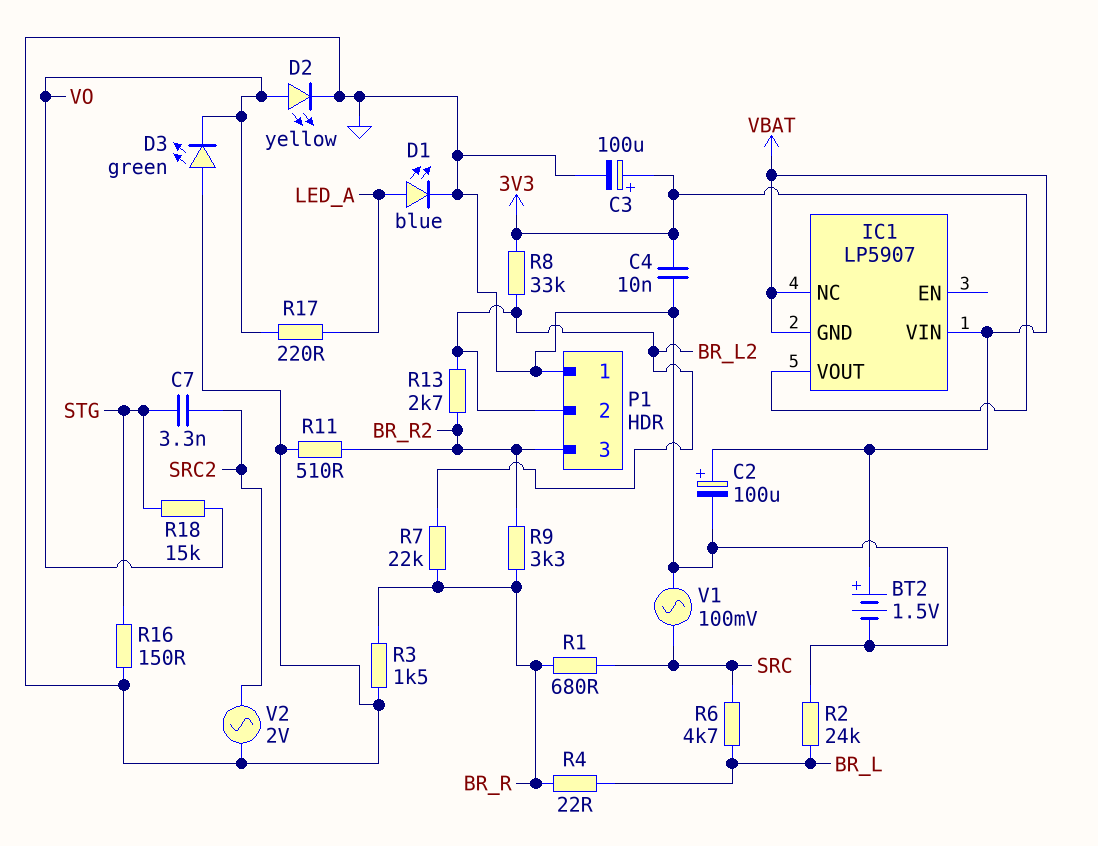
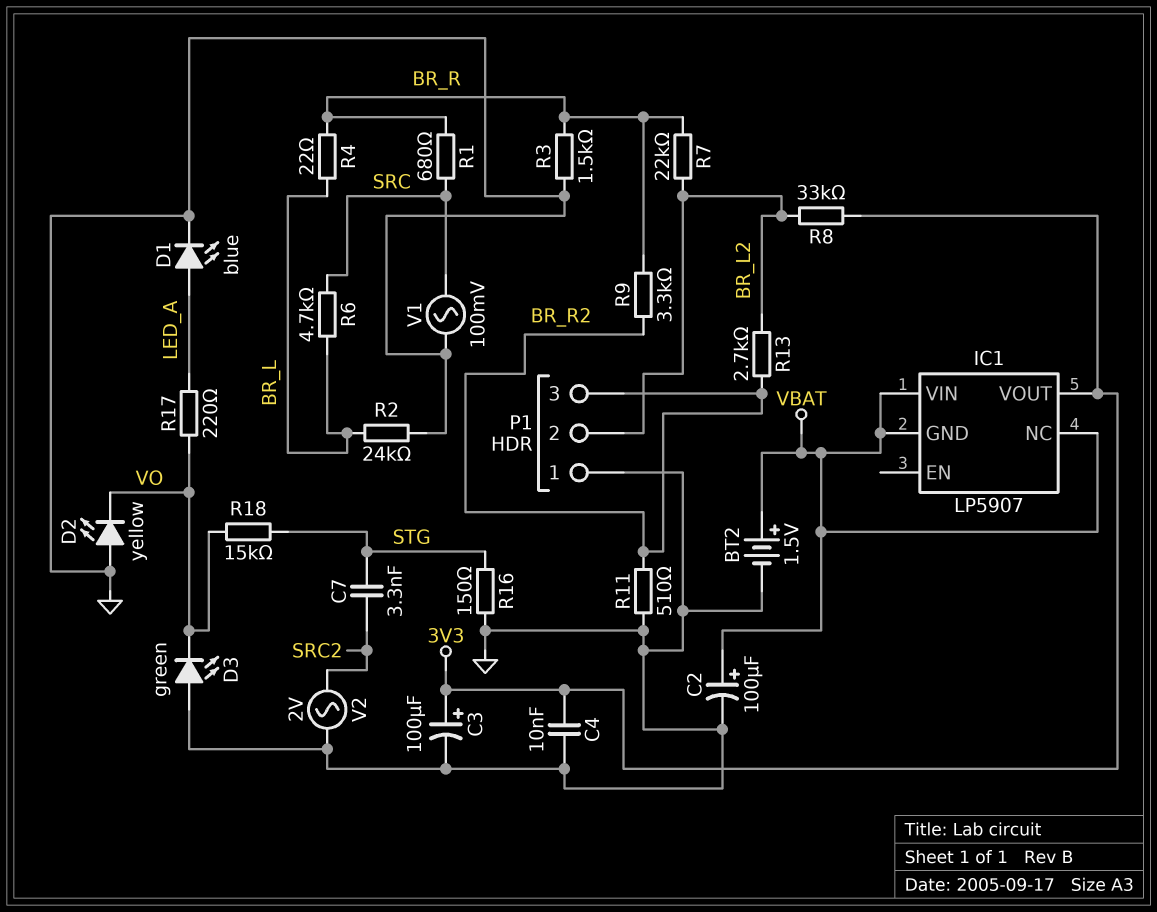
D2: LED yellow (A VO, K GND) -> LED yellow (A GND, K VO)

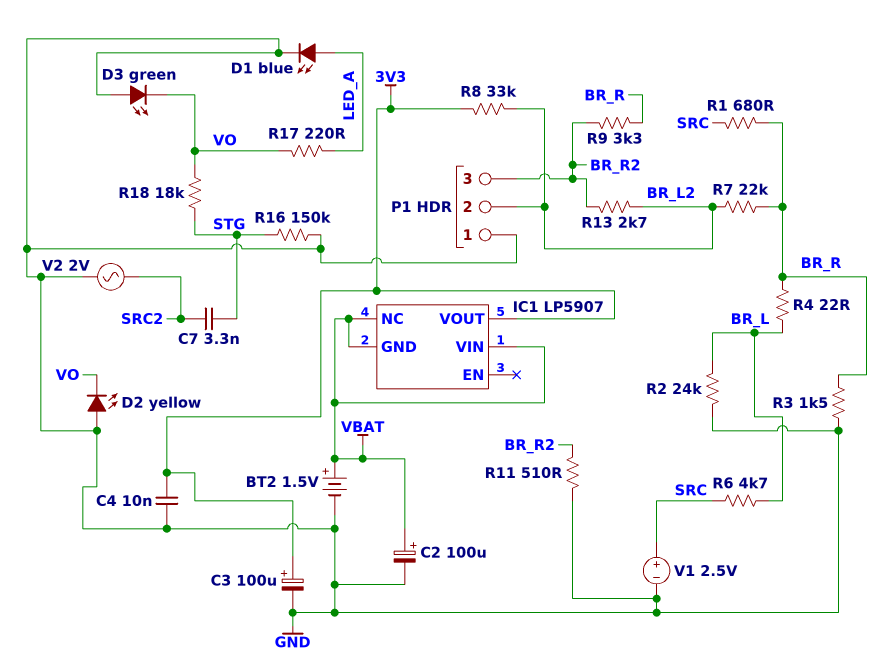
R16: 150 (GND, STG) -> 150k (GND, STG)
R18: 15k (STG, VO) -> 18k (STG, VO)
V1: AC 100mV (GND, SRC) -> 2.5V (plus SRC, minus GND)

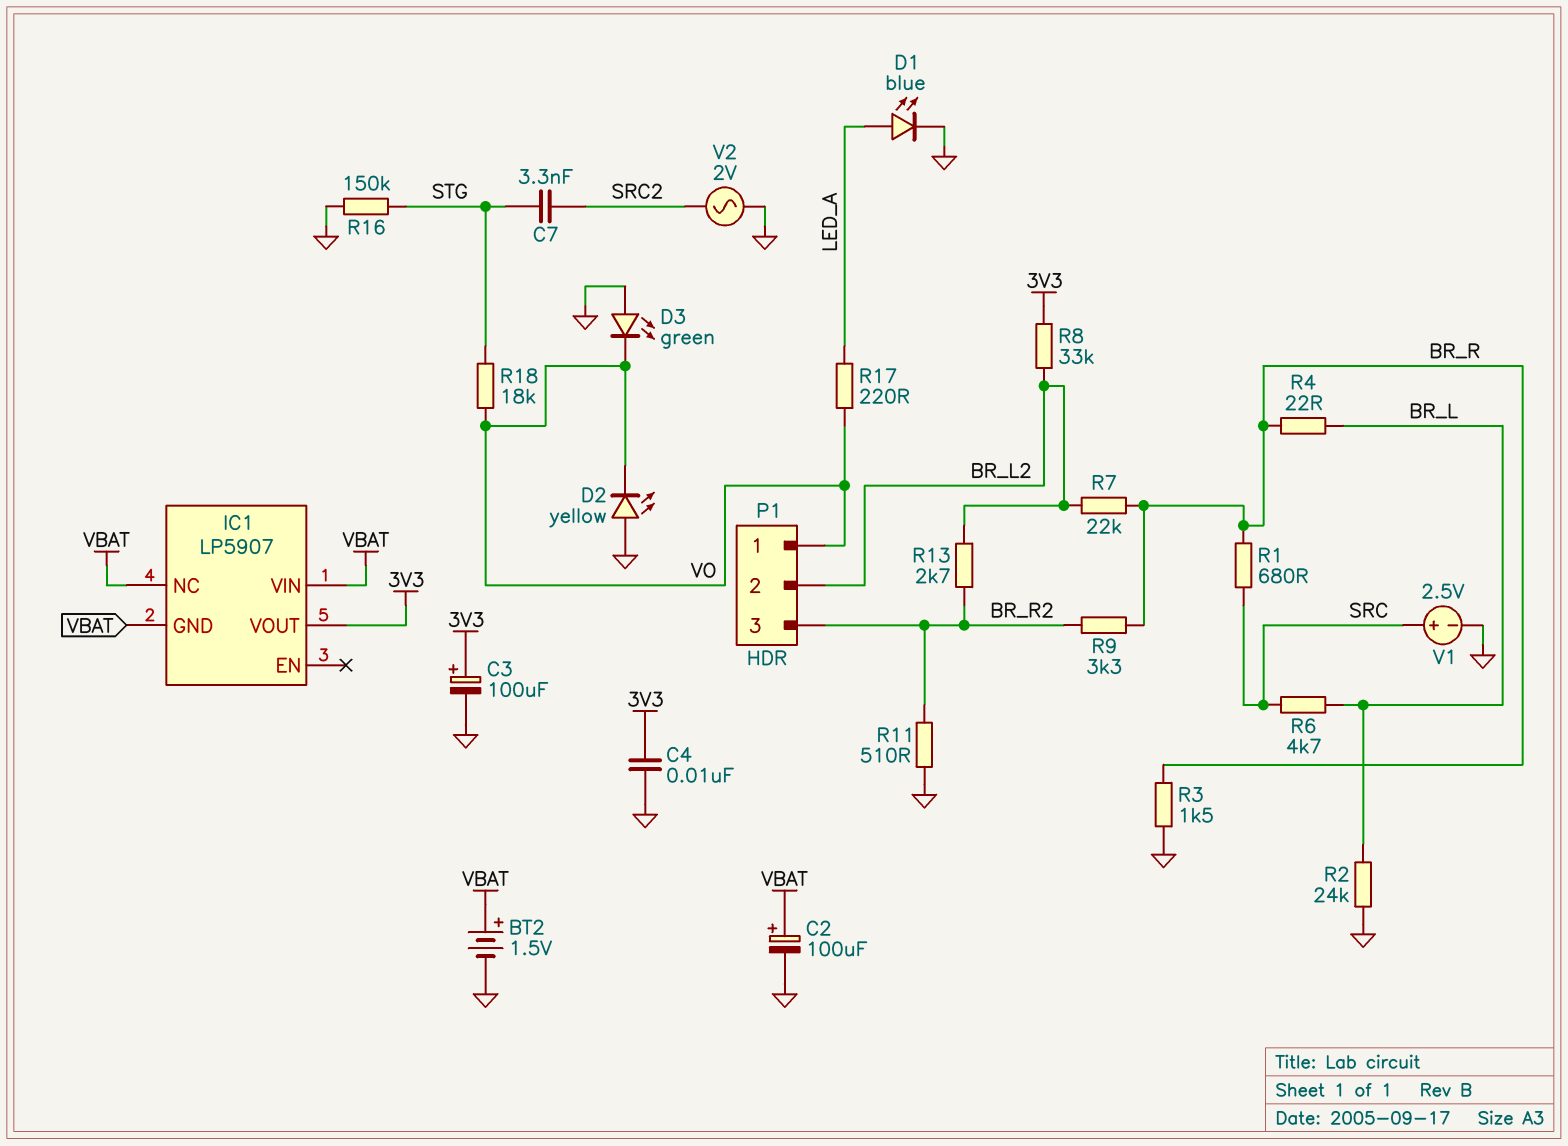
P1 pin 1: GND -> VO

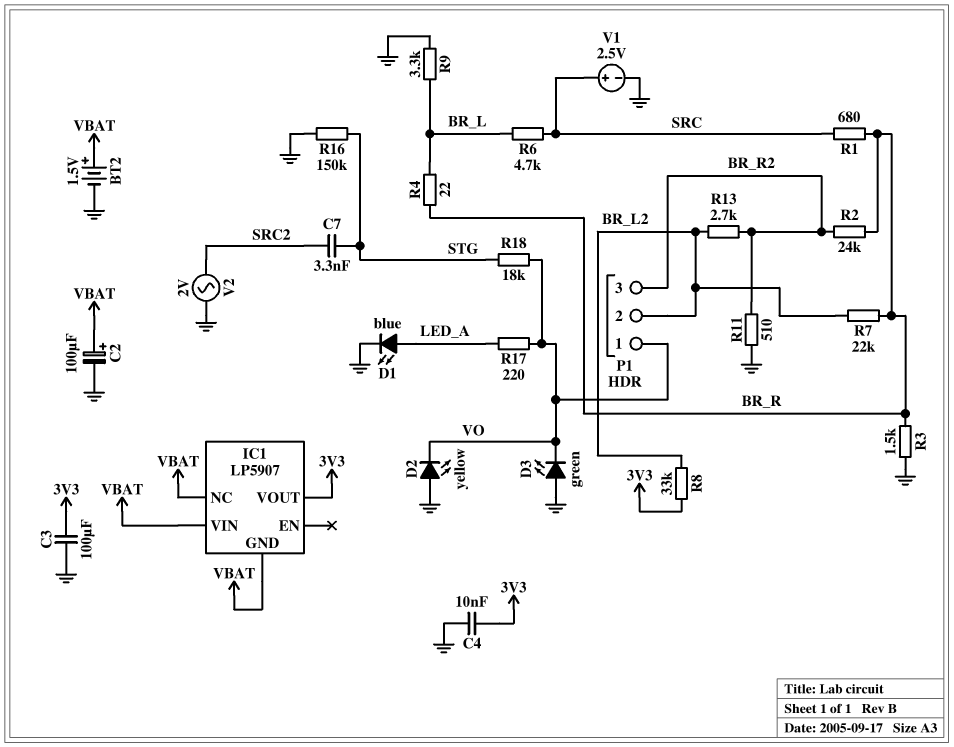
C3: 100uF (plus 3V3, minus GND) -> 100uF (3V3, GND)
R2: 24k (BR_L, GND) -> 24k (BR_R, BR_R2)
R9: 3.3k (BR_R, BR_R2) -> 3.3k (BR_L, GND)

